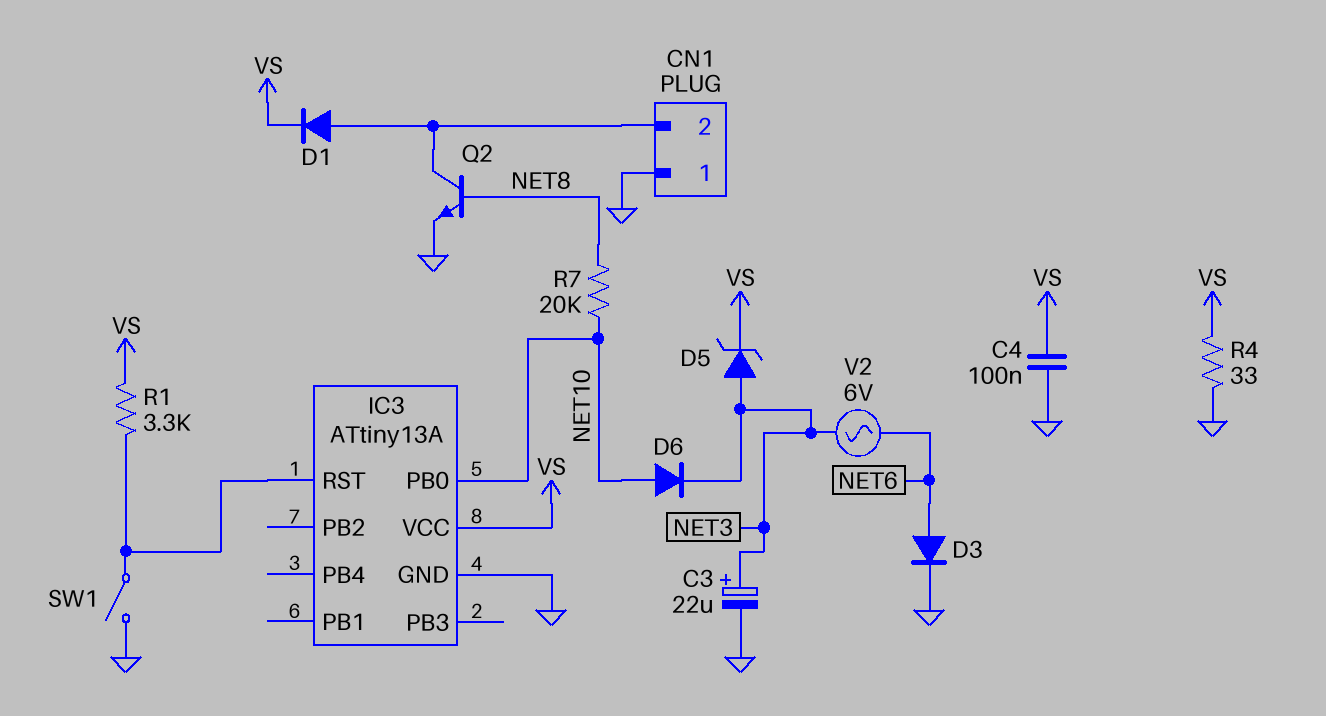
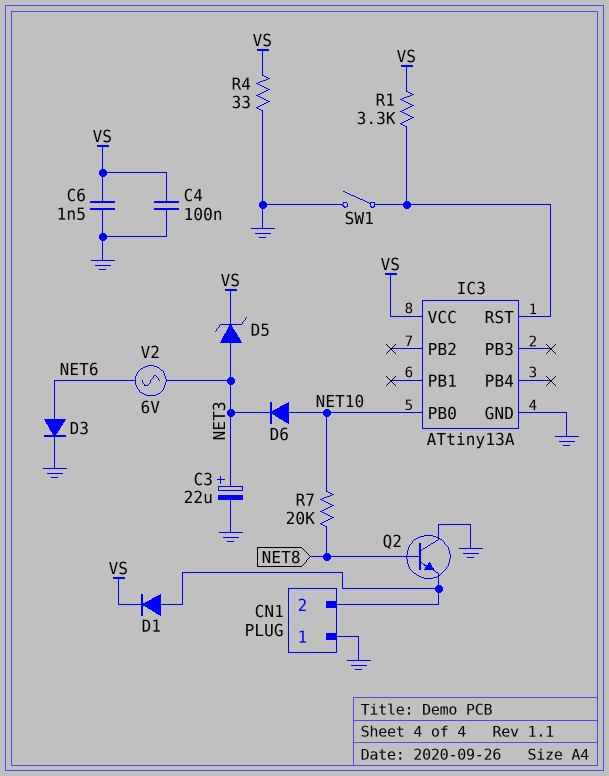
C6: none -> 1.5nF (GND, VS)
Q2: NPN (B NET8, C CN1/2, E GND) -> NPN (B NET8, C GND, E CN1/2)

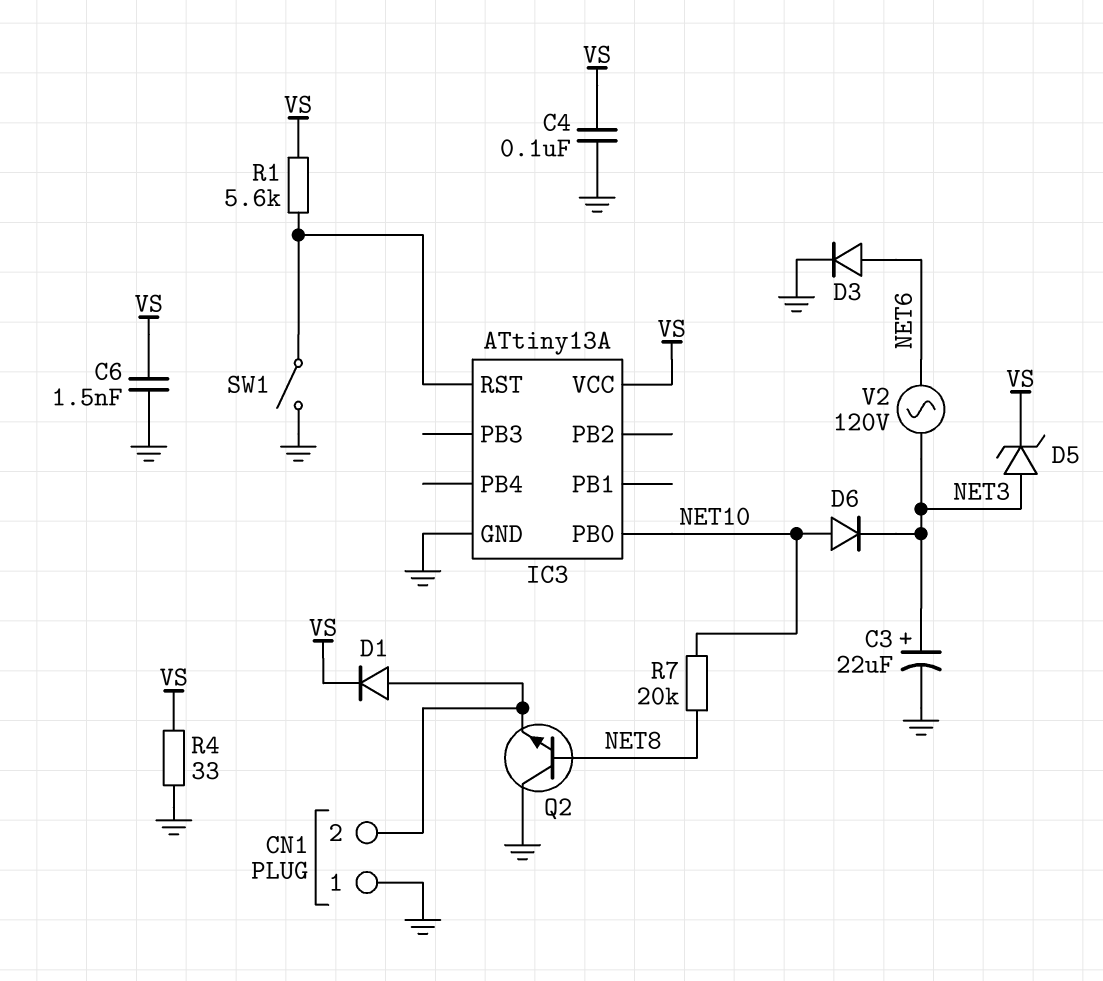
R1: 3.3k (IC3/RST, VS) -> 5.6k (IC3/RST, VS)
V2: AC 6V (NET3, NET6) -> AC 120V (NET3, NET6)

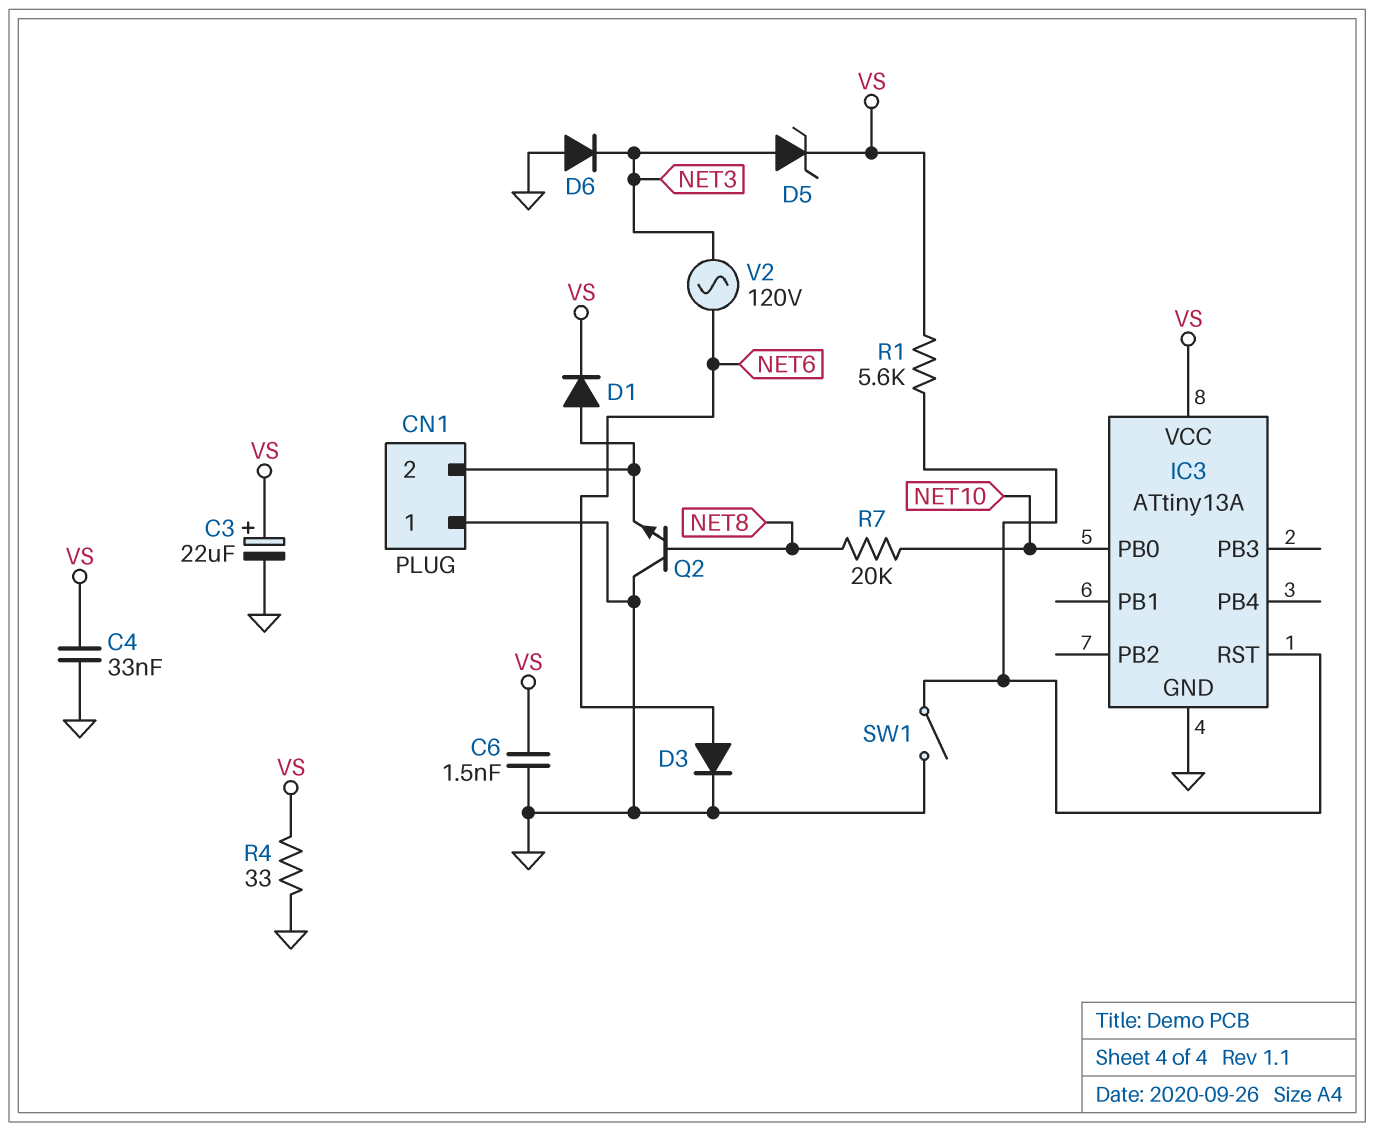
C3: 22uF (plus NET3, minus GND) -> 22uF (plus VS, minus GND)
C4: 100nF (GND, VS) -> 33nF (GND, VS)
D6: diode (A NET10, K NET3) -> diode (A GND, K NET3)

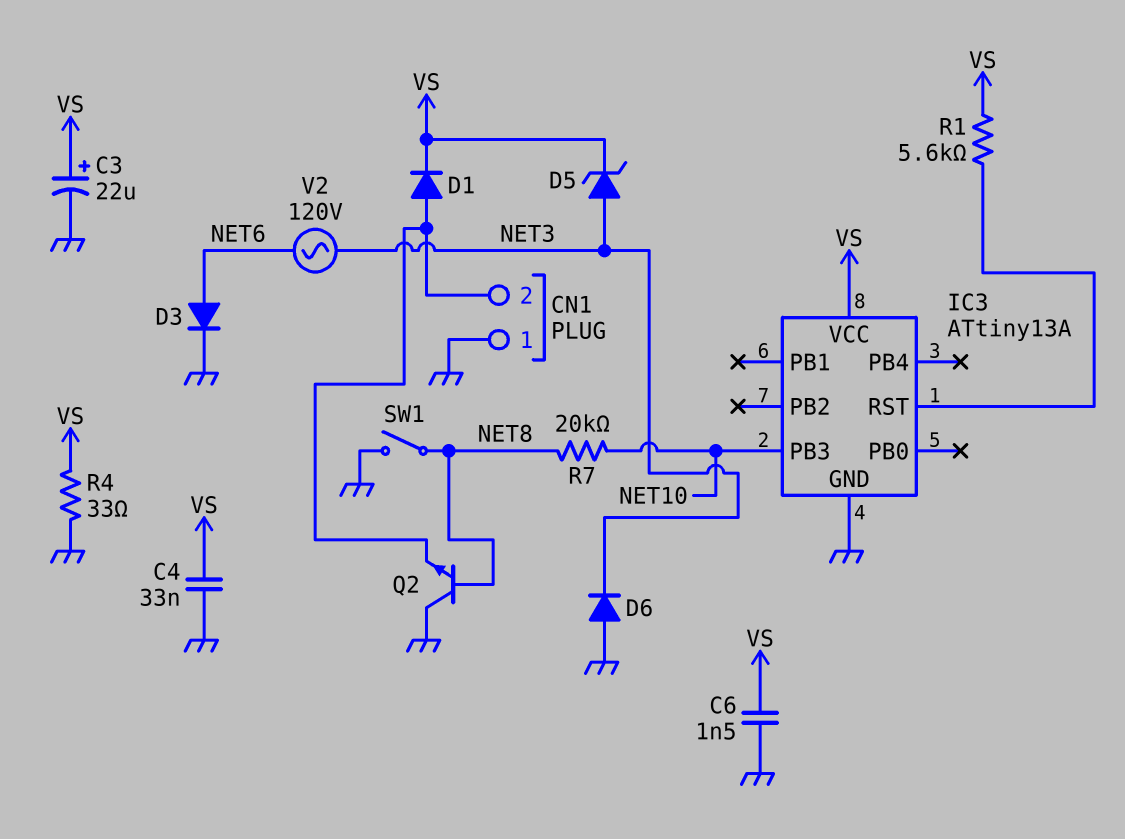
IC3 pin PB0: NET10 -> none
IC3 pin PB3: none -> NET10
SW1: switch (GND, IC3/RST) -> switch (GND, NET8)

